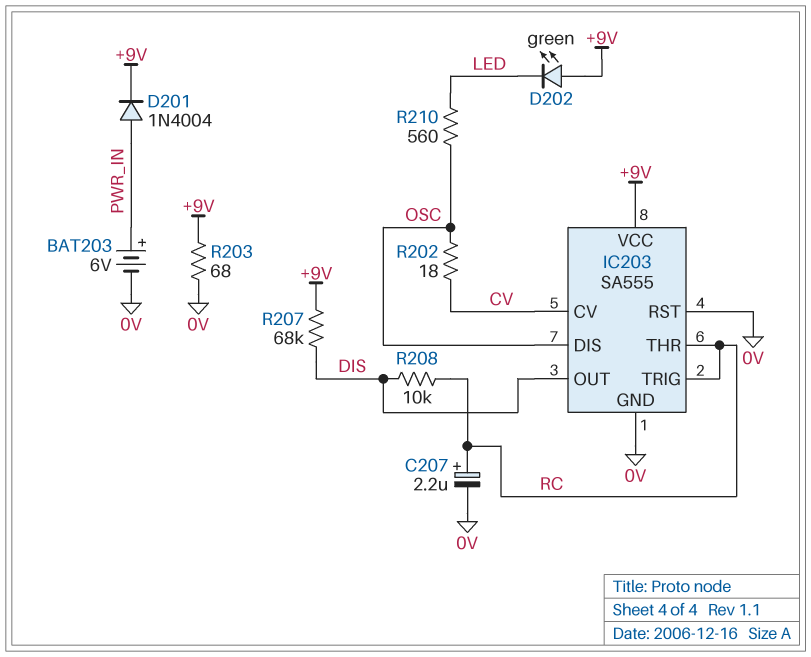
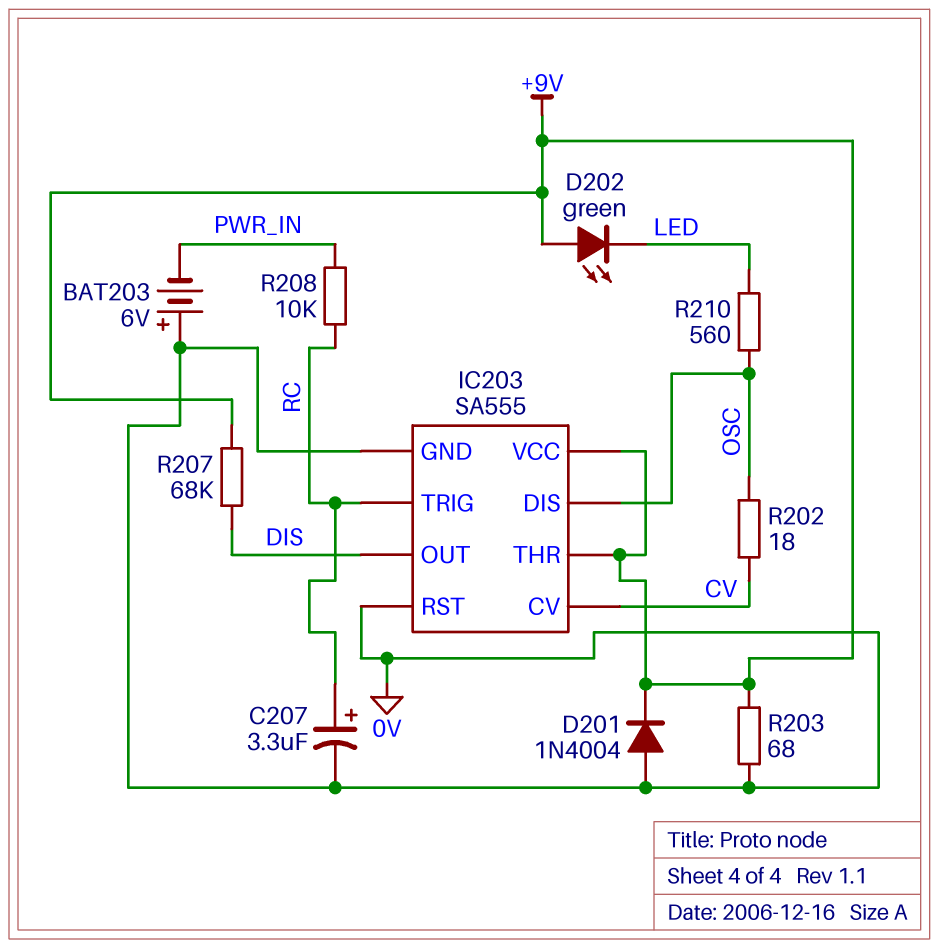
BAT203: 6V (plus PWR_IN, minus 0V) -> 6V (plus 0V, minus PWR_IN)
C207: 2.2uF (plus RC, minus 0V) -> 3.3uF (plus RC, minus 0V)
D201: diode 1N4004 (A PWR_IN, K +9V) -> diode 1N4004 (A 0V, K +9V)
IC203 pin THR: RC -> +9V
R208: 10k (DIS, RC) -> 10k (PWR_IN, RC)

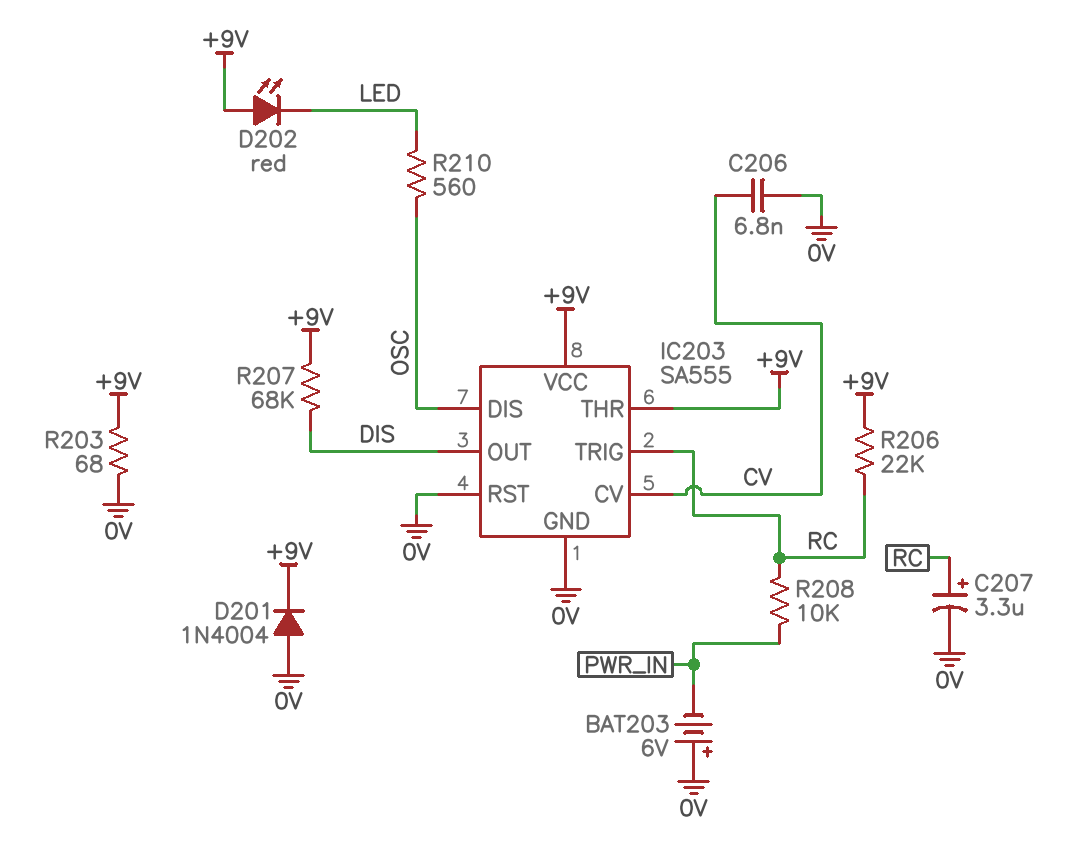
C206: none -> 6.8nF (0V, CV)
D202: LED green (A +9V, K LED) -> LED red (A +9V, K LED)
R202: 18 (CV, OSC) -> none
R206: none -> 22k (+9V, RC)

